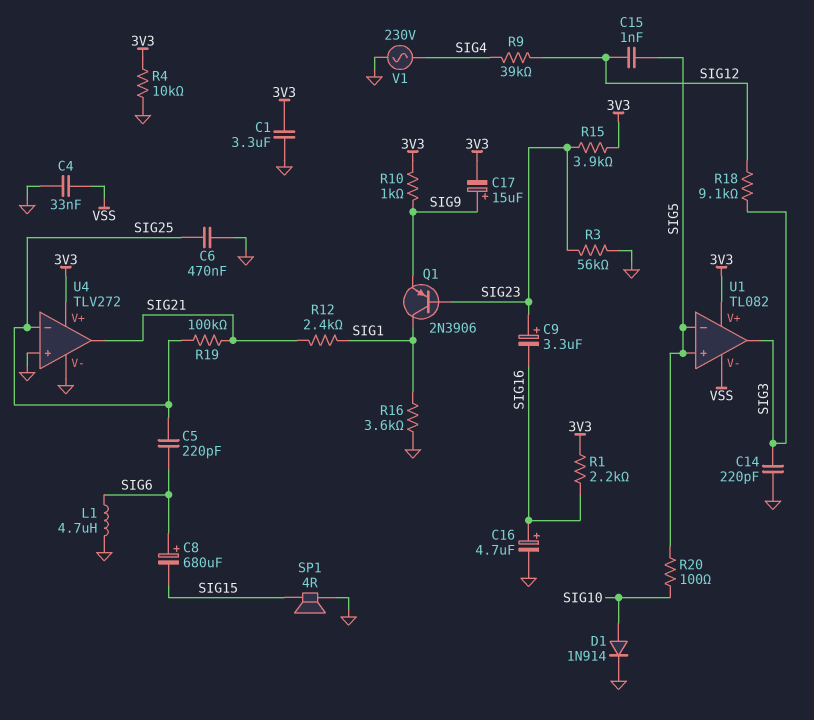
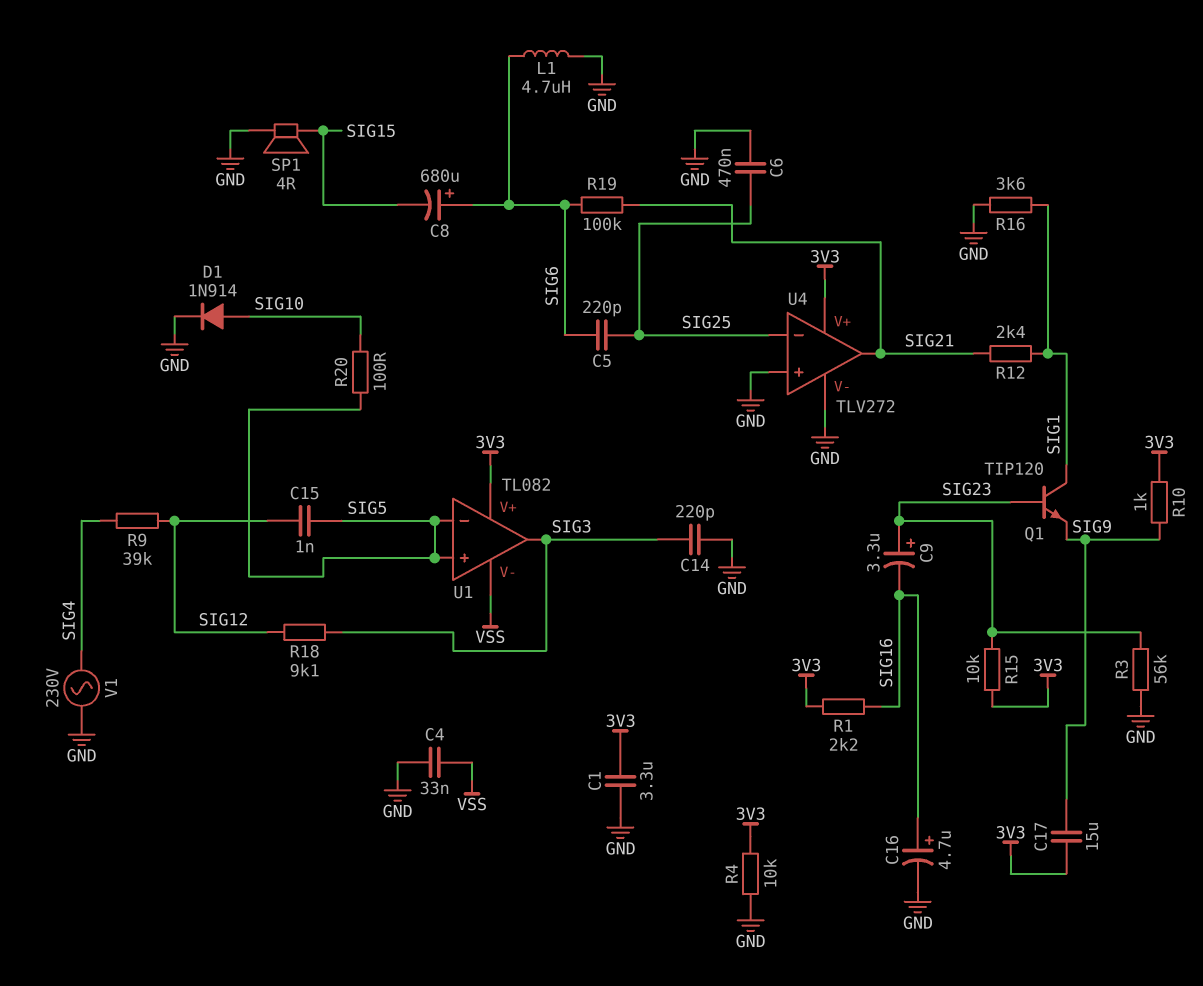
C17: 15uF (plus SIG9, minus 3V3) -> 15uF (3V3, SIG9)
Q1: PNP 2N3906 (B SIG23, C SIG1, E SIG9) -> NPN TIP120 (B SIG23, C SIG1, E SIG9)
R15: 3.9k (3V3, SIG23) -> 10k (3V3, SIG23)
R19: 100k (SIG21, SIG25) -> 100k (SIG6, SIG21)

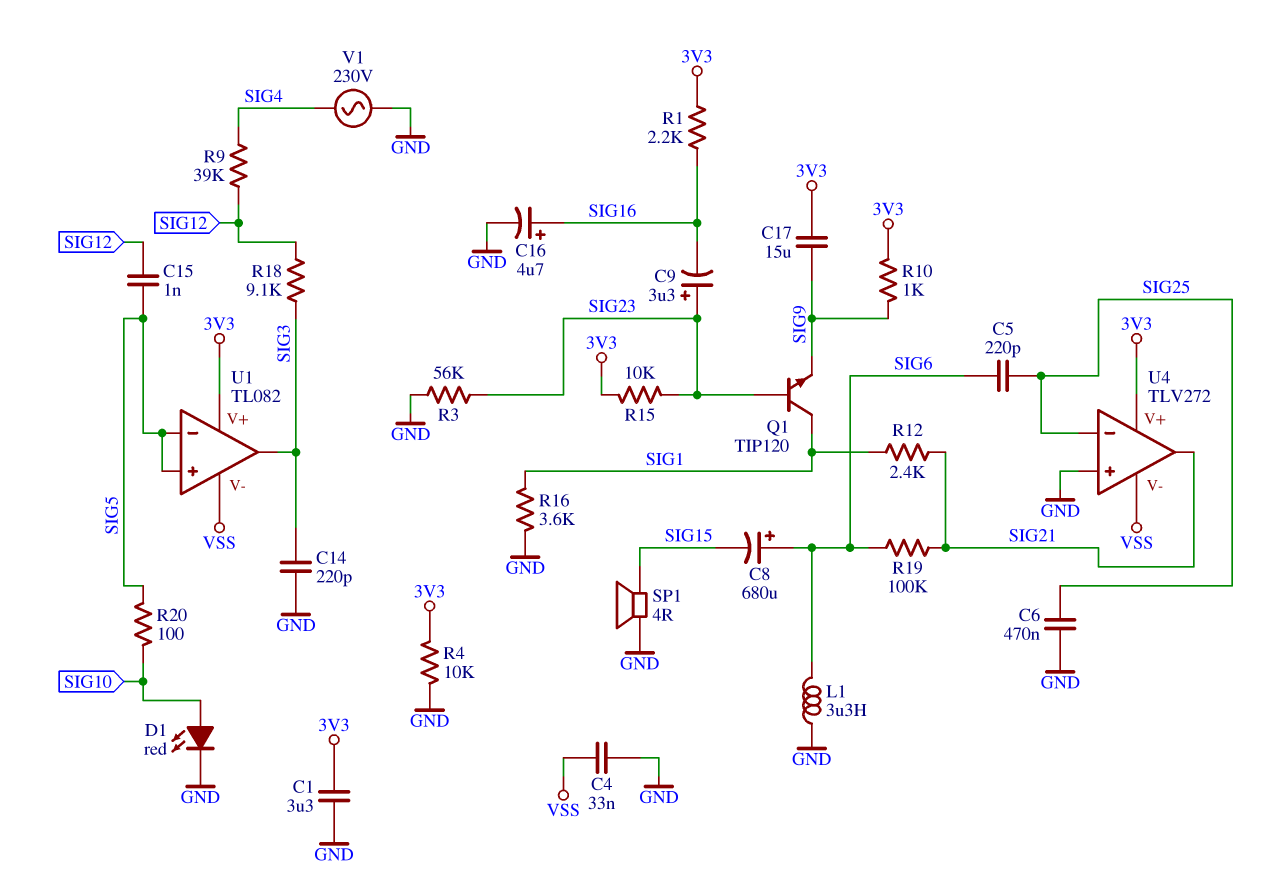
D1: diode 1N914 (A SIG10, K GND) -> LED red (A SIG10, K GND)
L1: 4.7uH (GND, SIG6) -> 3.3uH (GND, SIG6)
U4 pin V-: GND -> VSS

